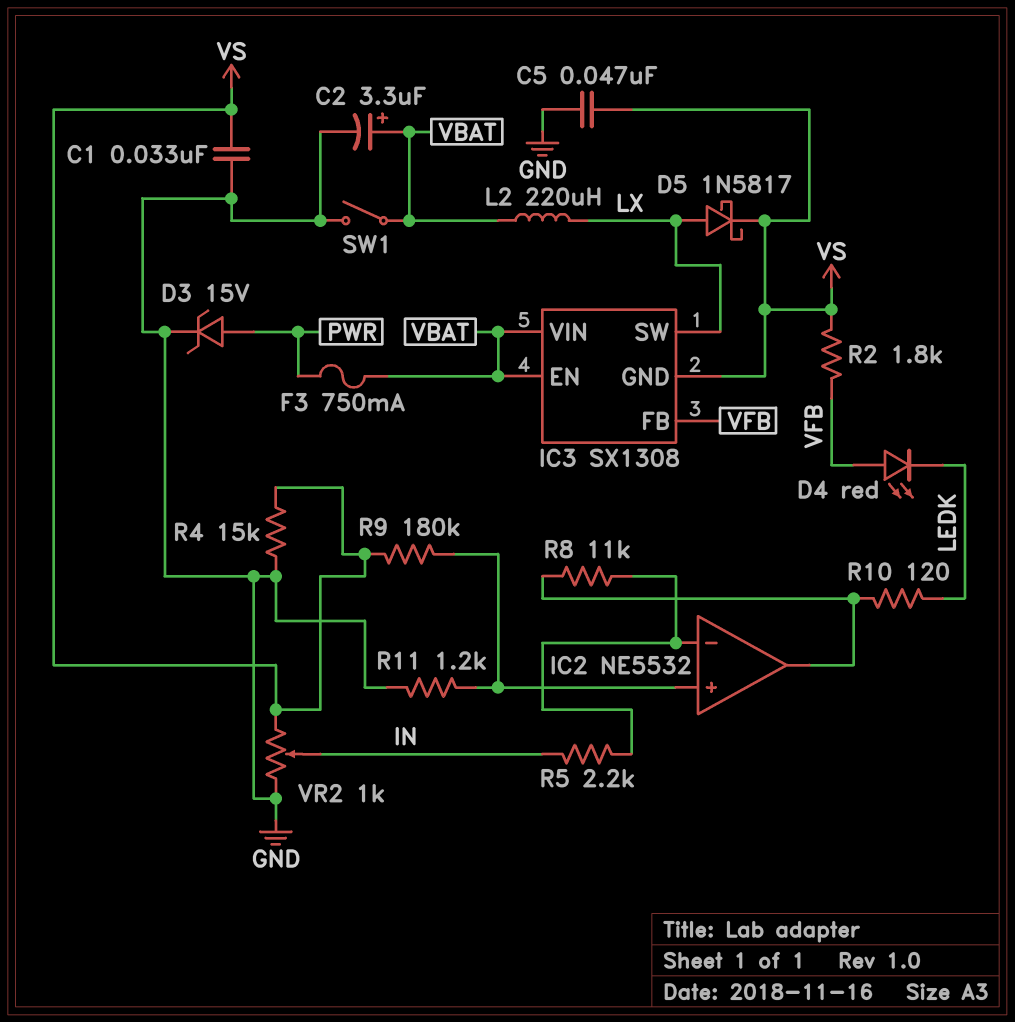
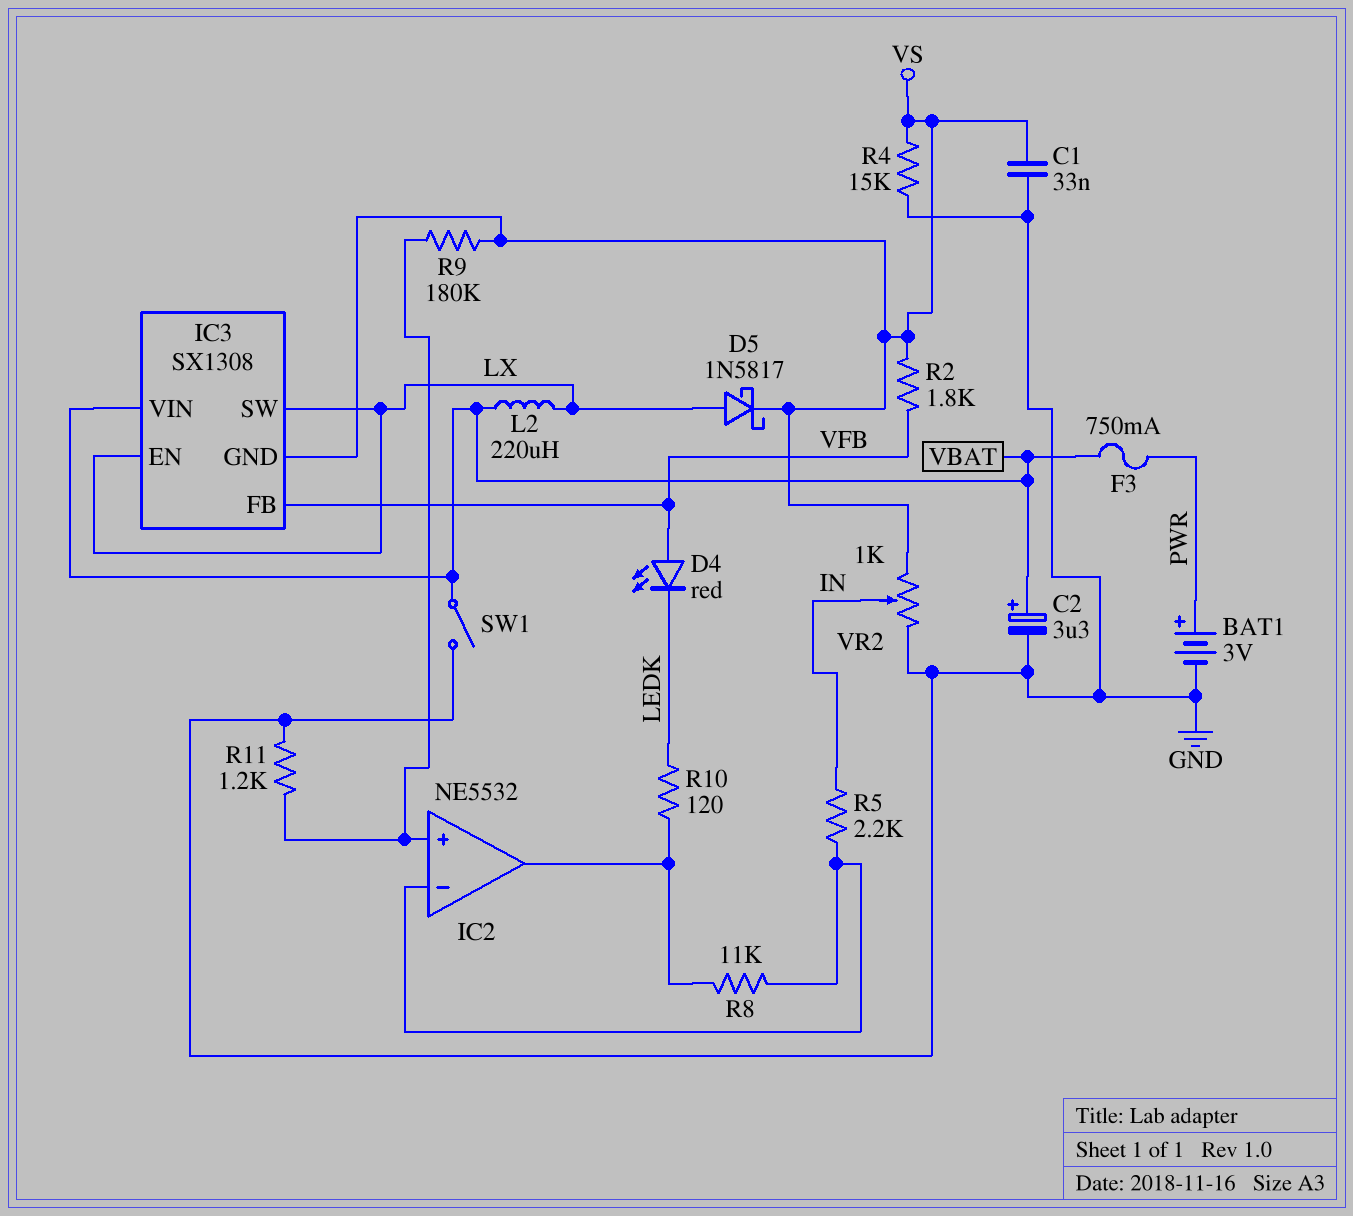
BAT1: none -> 3V (plus PWR, minus GND)
C5: 47nF (GND, VS) -> none
D3: zener 15V (A PWR, K GND) -> none
IC3 pin EN: VBAT -> LX

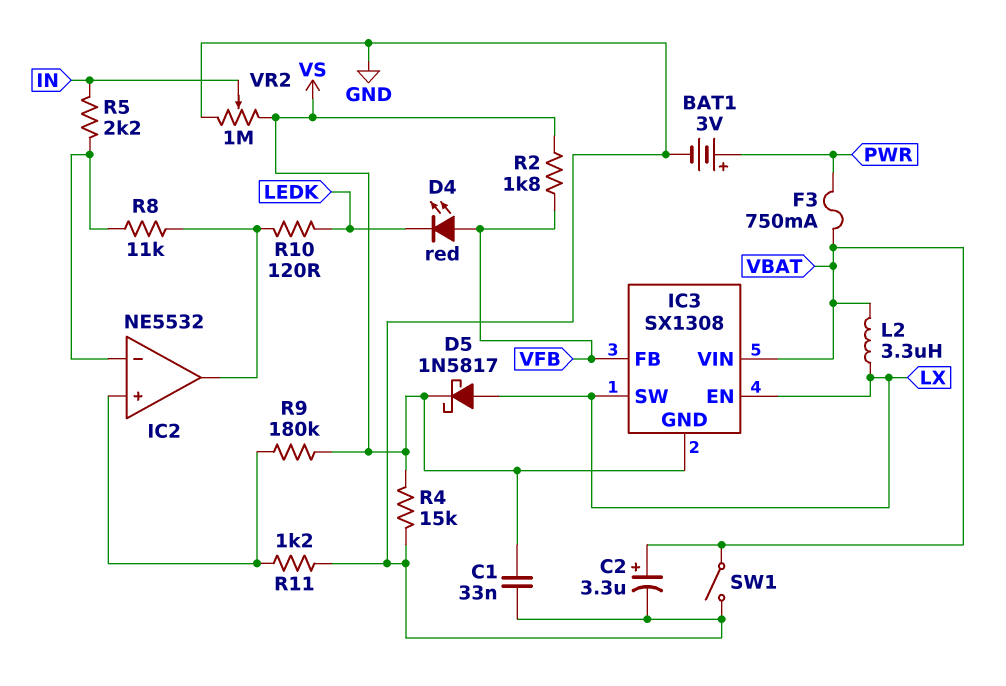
L2: 220uH (LX, VBAT) -> 3.3uH (LX, VBAT)
VR2: 1k (GND, VS, wiper IN) -> 1M (GND, VS, wiper IN)

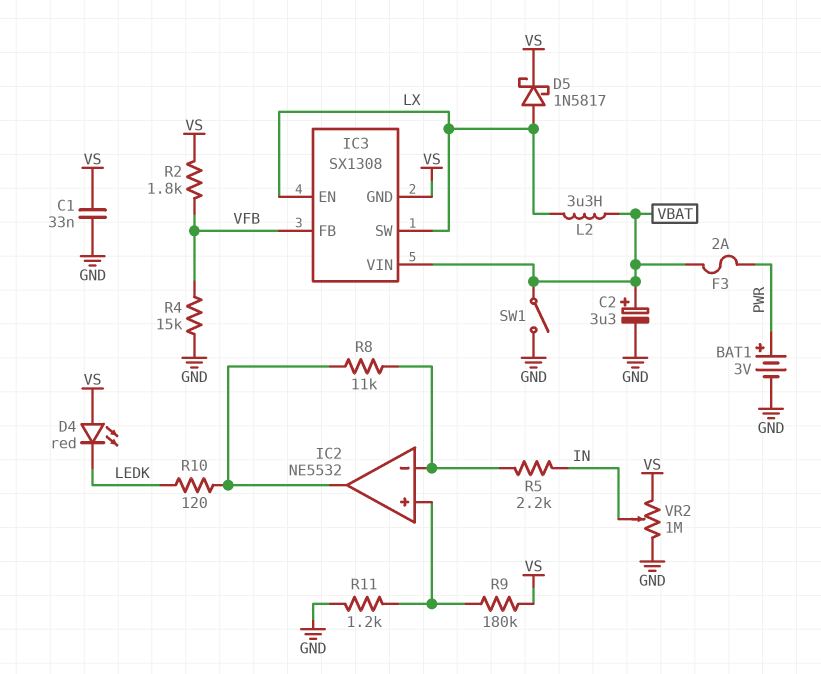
D4: LED red (A VFB, K LEDK) -> LED red (A VS, K LEDK)
F3: 750mA (PWR, VBAT) -> 2A (PWR, VBAT)
R4: 15k (GND, VS) -> 15k (GND, VFB)

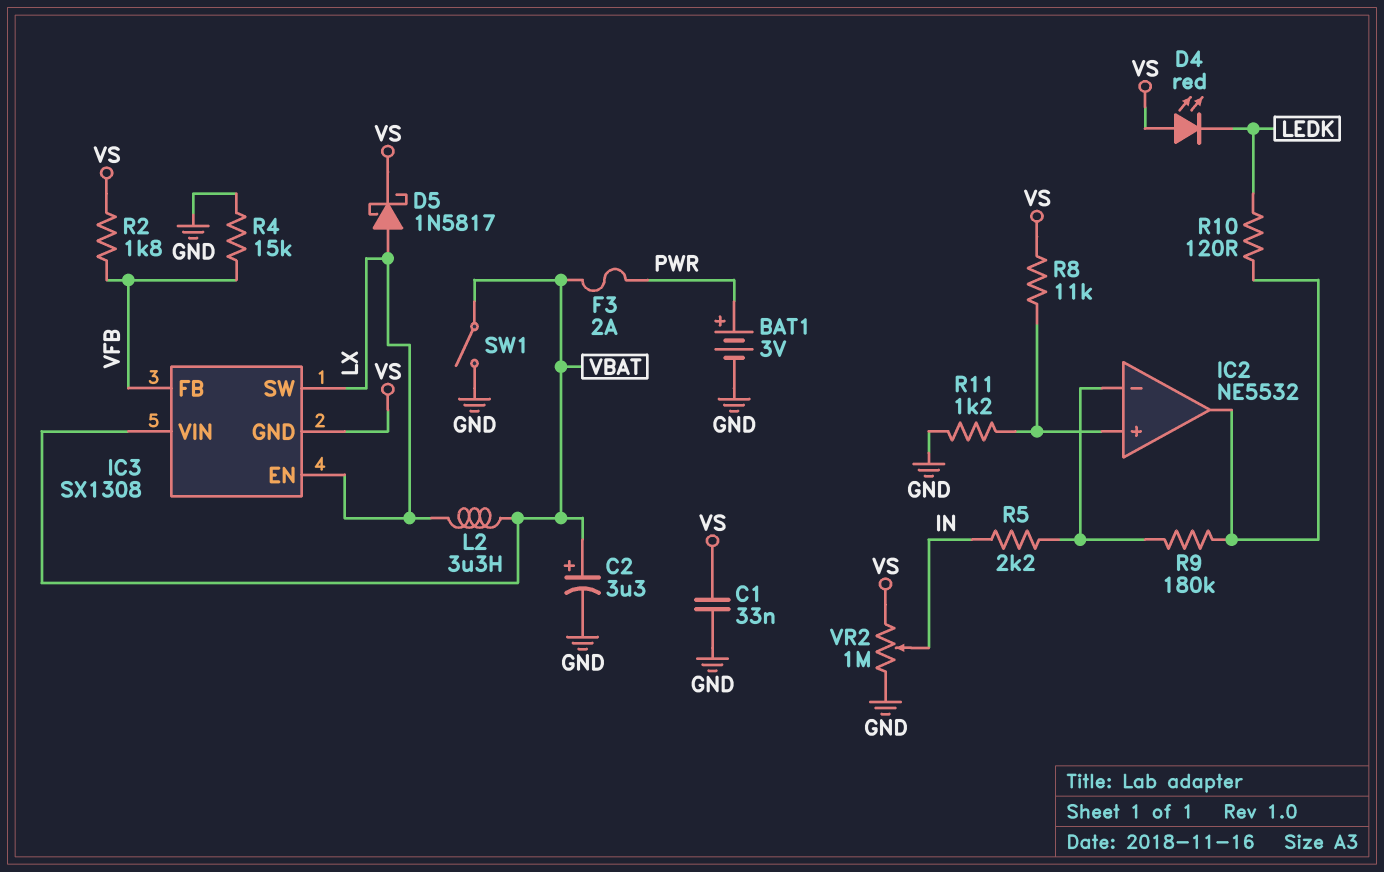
R8: 11k (IC2/in-, IC2/out) -> 11k (IC2/in+, VS)
R9: 180k (IC2/in+, VS) -> 180k (IC2/in-, IC2/out)

